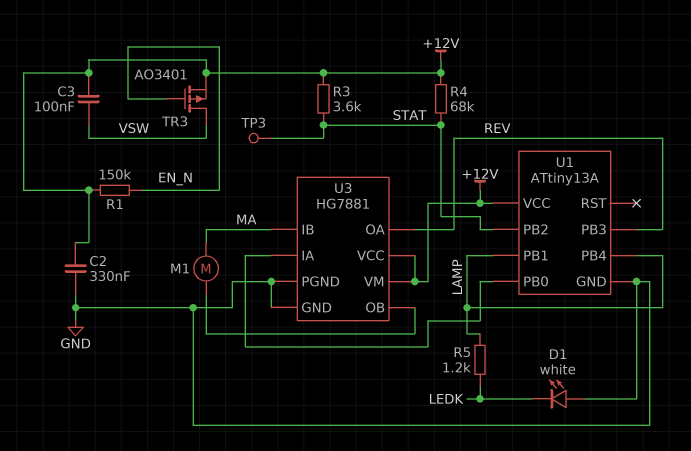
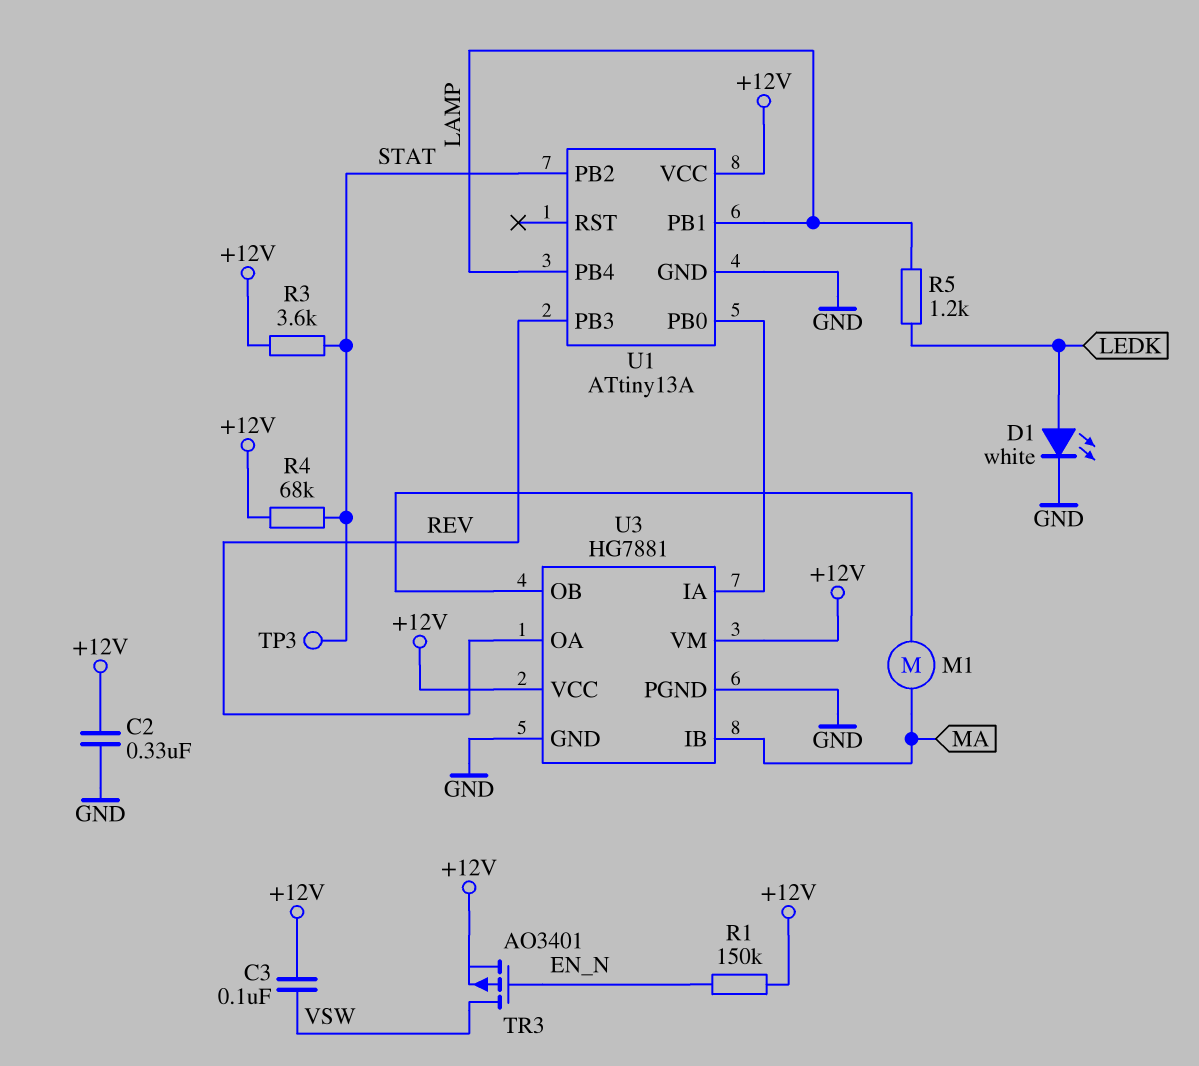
D1: LED white (A GND, K LEDK) -> LED white (A LEDK, K GND)

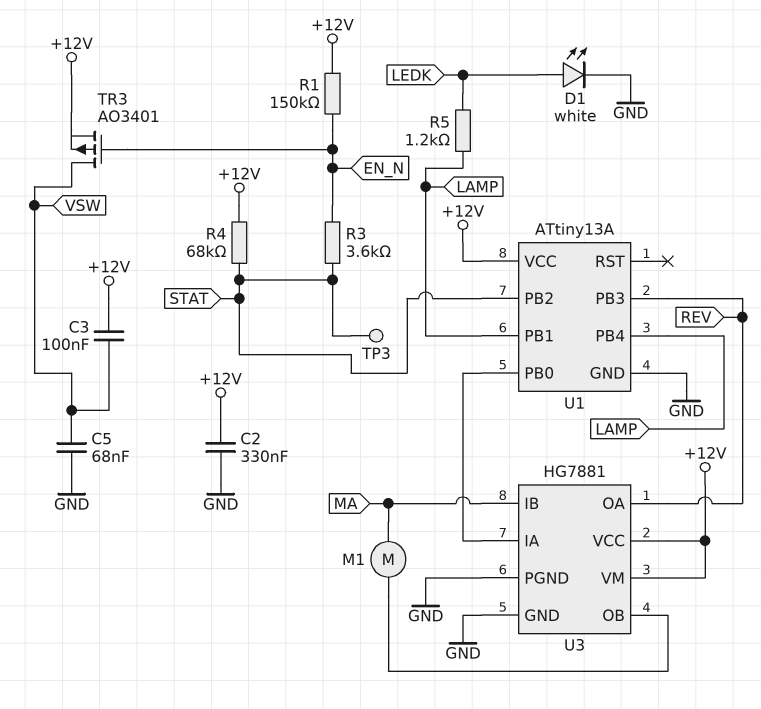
C5: none -> 68nF (GND, VSW)
R3: 3.6k (+12V, STAT) -> 3.6k (EN_N, STAT)

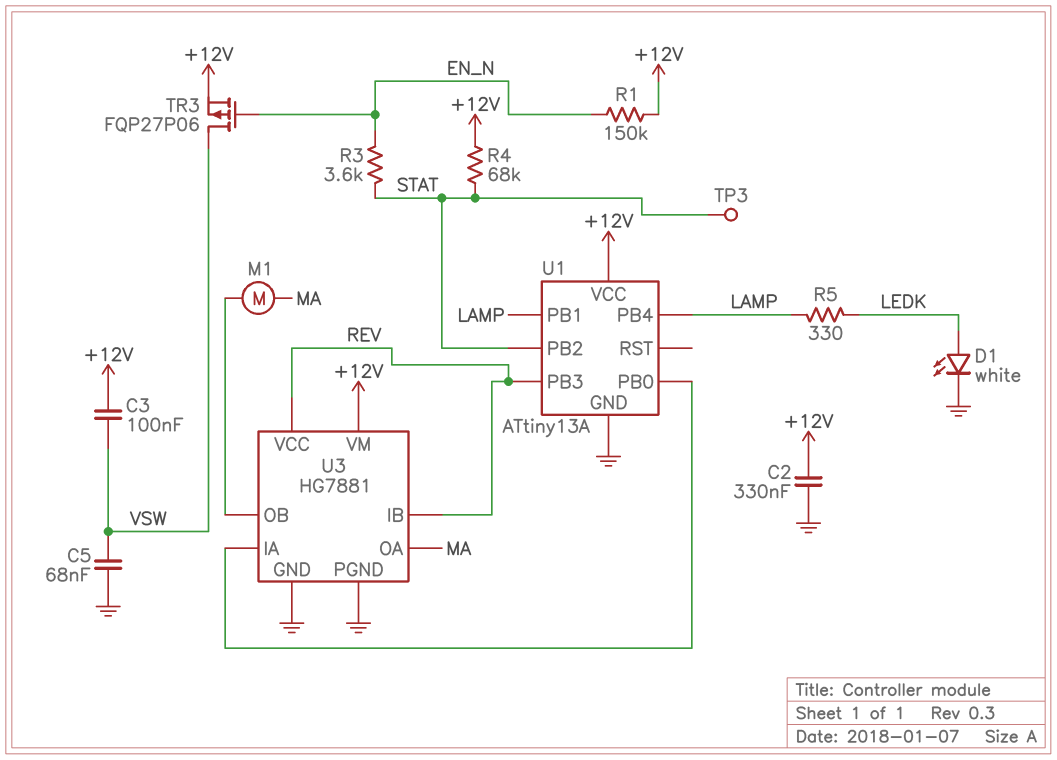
R5: 1.2k (LAMP, LEDK) -> 330 (LAMP, LEDK)
TR3: PMOS AO3401 (G EN_N, D VSW, S +12V) -> PMOS FQP27P06 (G EN_N, D VSW, S +12V)
U3 pin IB: MA -> REV
U3 pin OA: REV -> MA
U3 pin VCC: +12V -> REV

